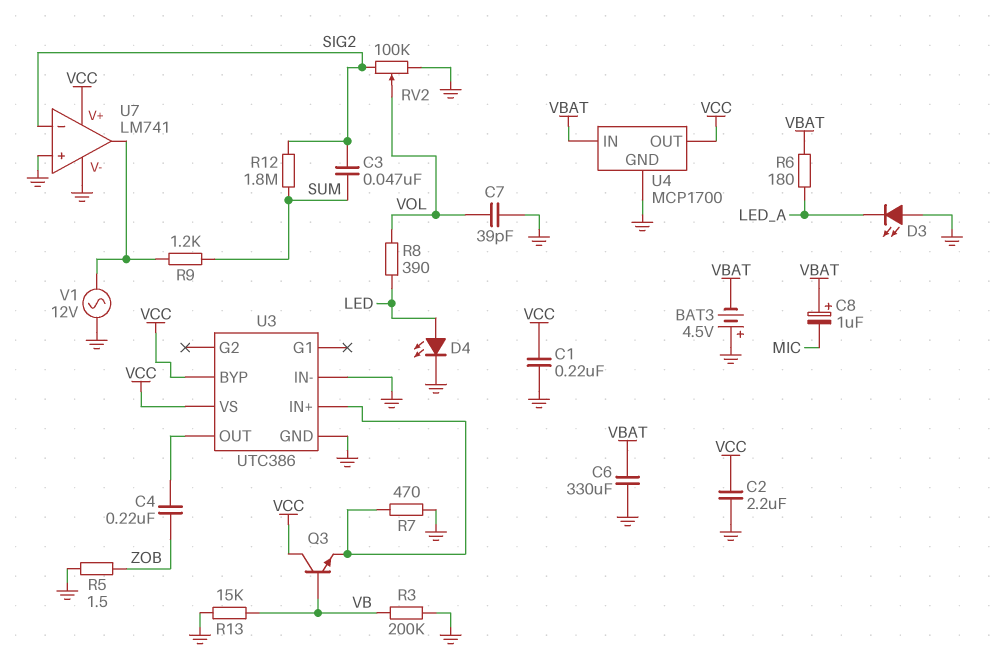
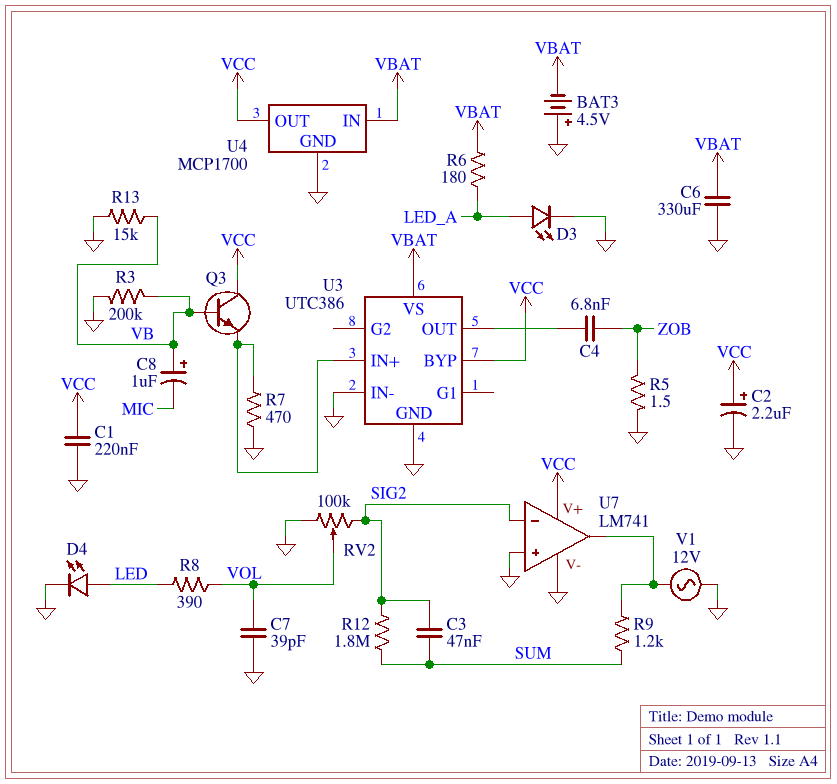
C2: 2.2uF (GND, VCC) -> 2.2uF (plus VCC, minus GND)
C4: 220nF (U3/OUT, ZOB) -> 6.8nF (U3/OUT, ZOB)
C8: 1uF (plus VBAT, minus MIC) -> 1uF (plus VB, minus MIC)
D3: LED (A GND, K LED_A) -> LED (A LED_A, K GND)
U3 pin VS: VCC -> VBAT

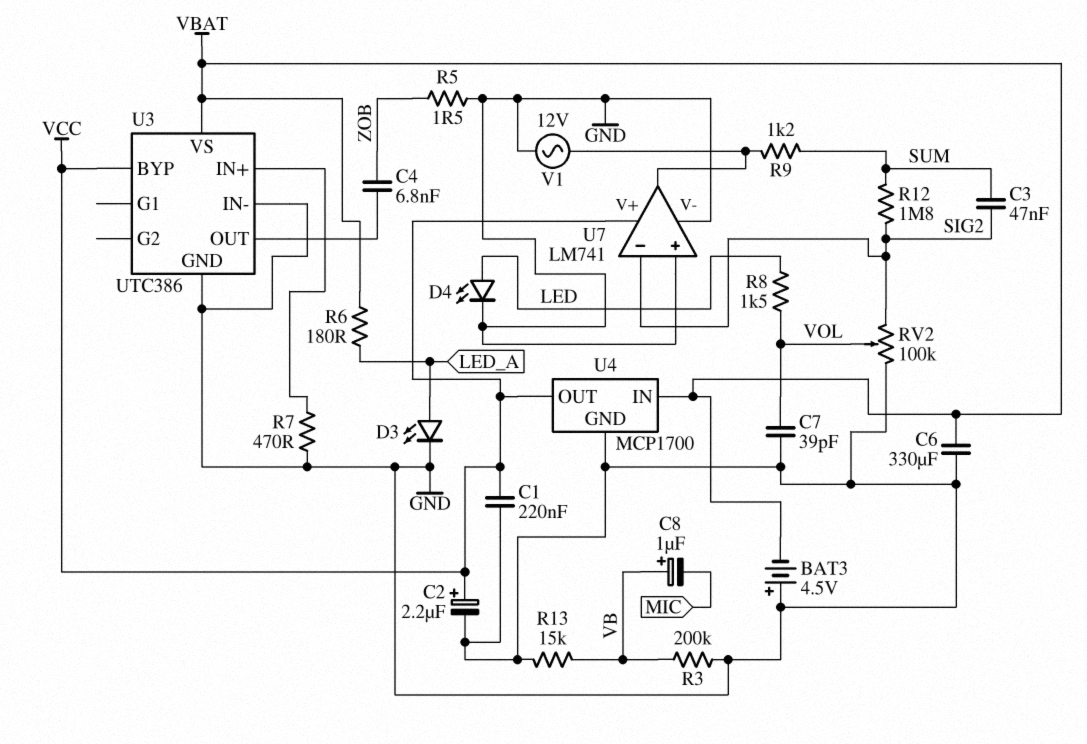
Q3: NPN (B VB, C VCC, E U3/IN+) -> none
R8: 390 (LED, VOL) -> 1.5k (LED, VOL)

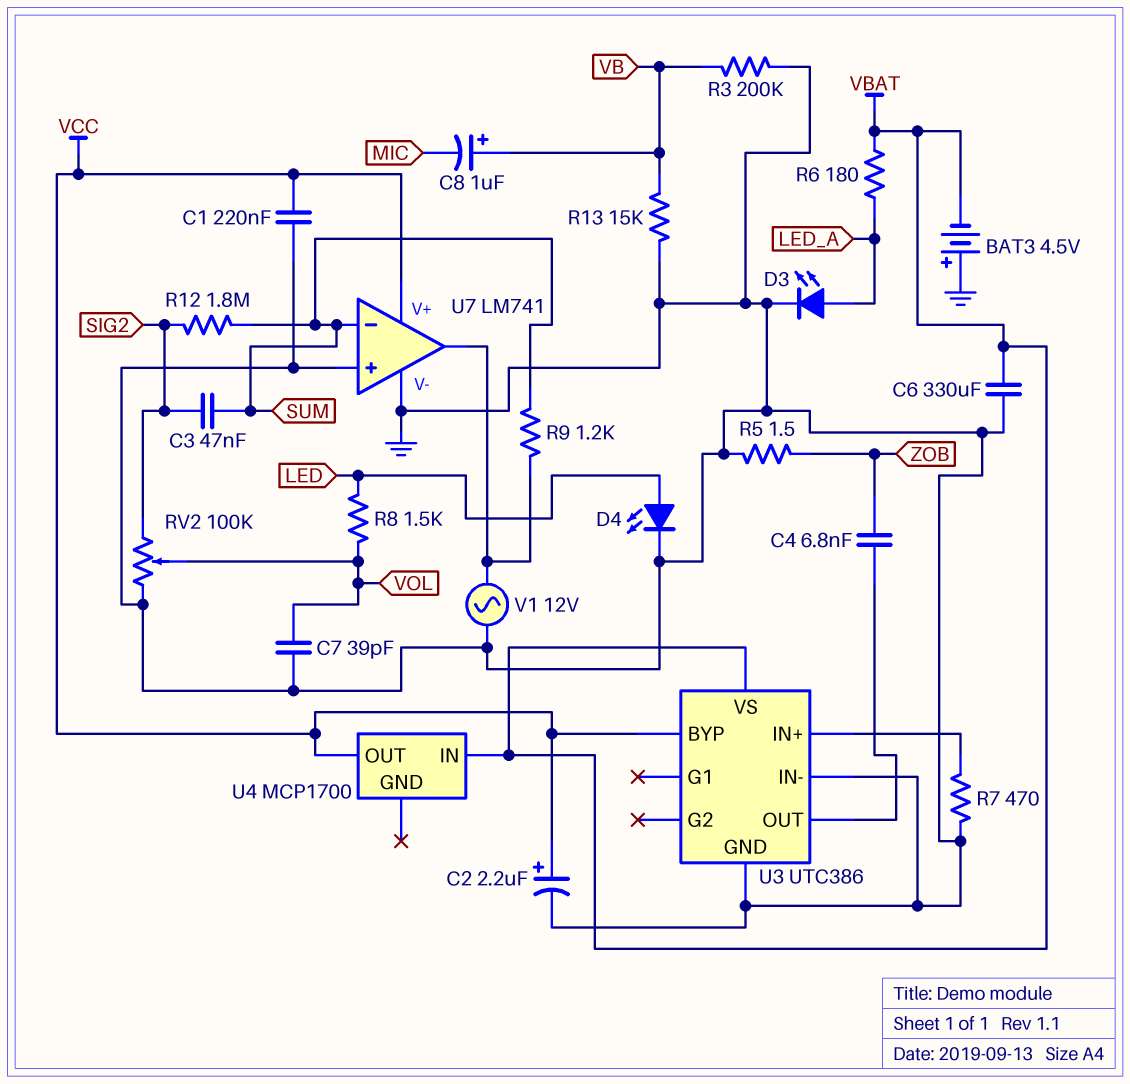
U4 pin GND: GND -> none
U7 pin in-: SIG2 -> SUM

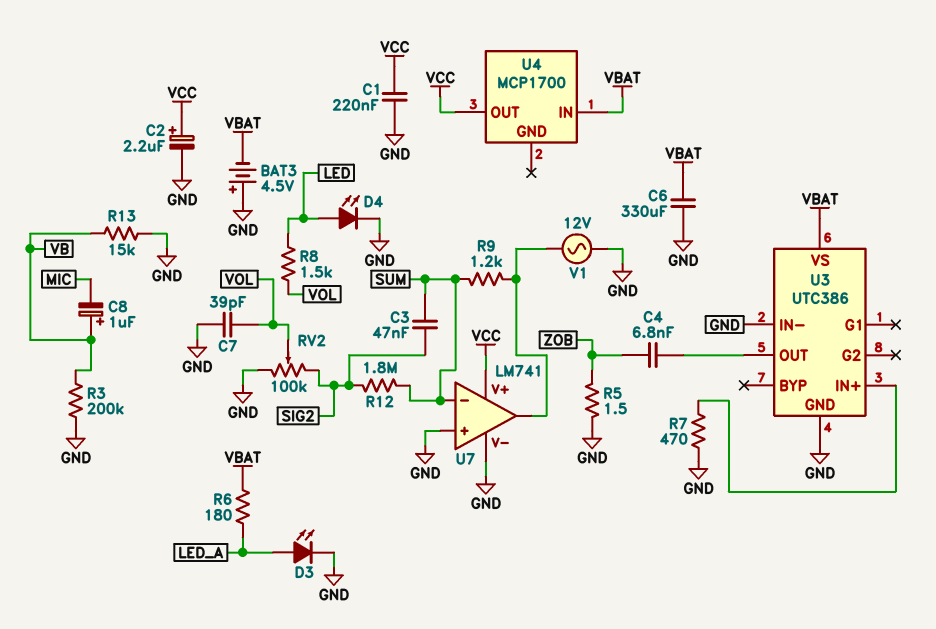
U3 pin BYP: VCC -> none

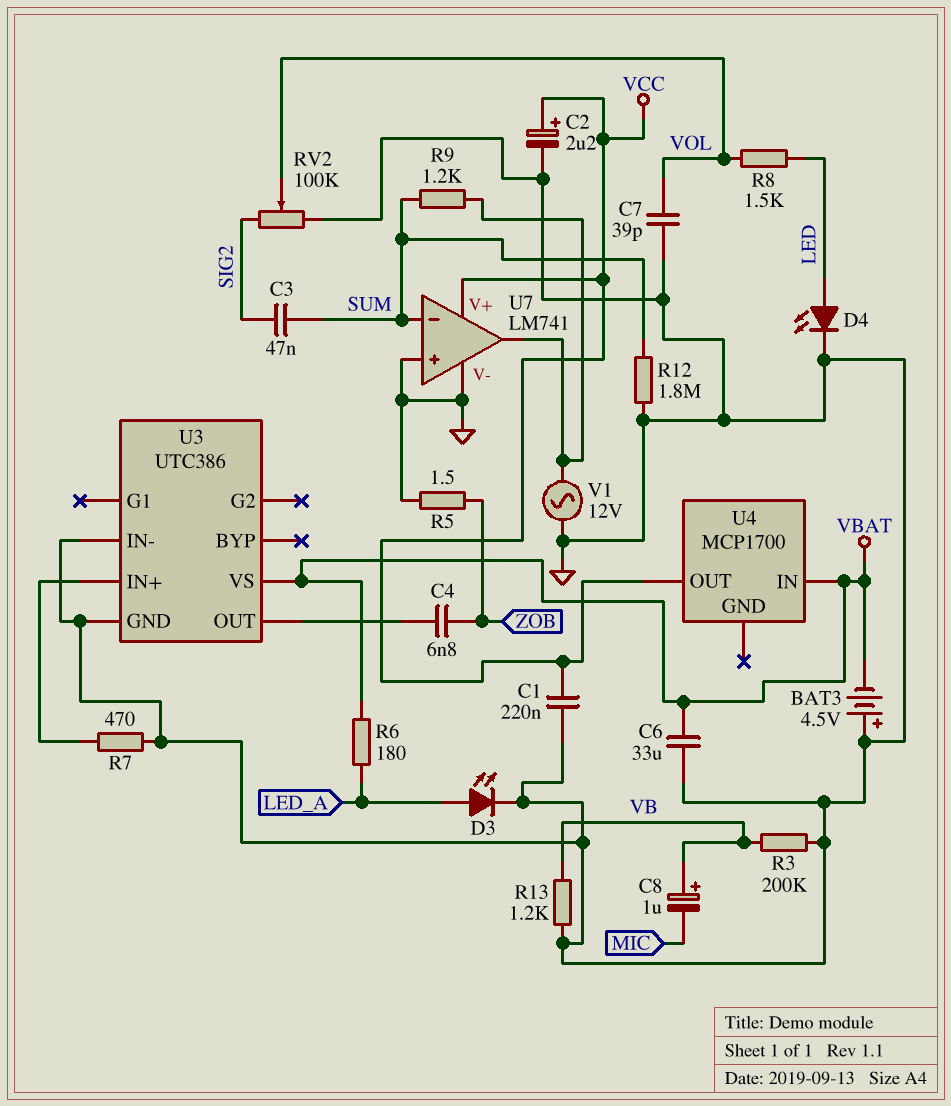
C6: 330uF (GND, VBAT) -> 33uF (GND, VBAT)
R12: 1.8M (SIG2, SUM) -> 1.8M (GND, SUM)
R13: 15k (GND, VB) -> 1.2k (GND, VB)

